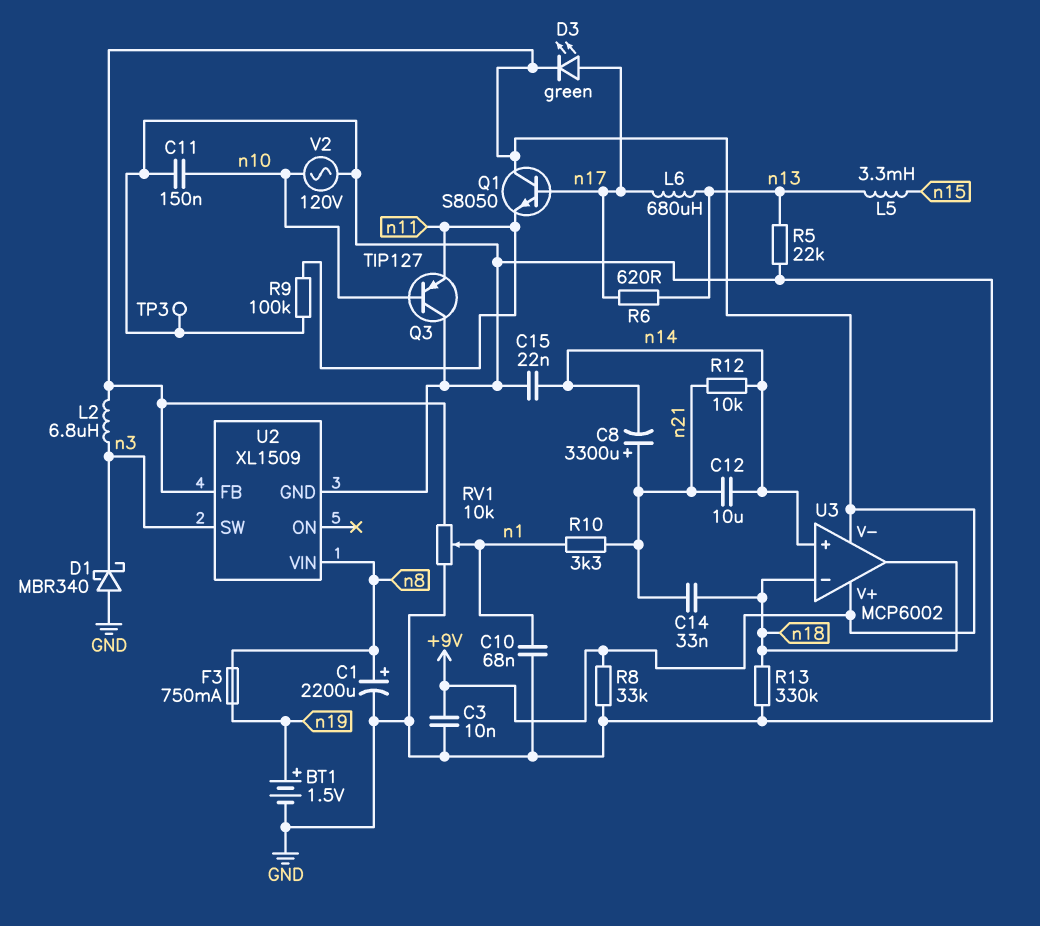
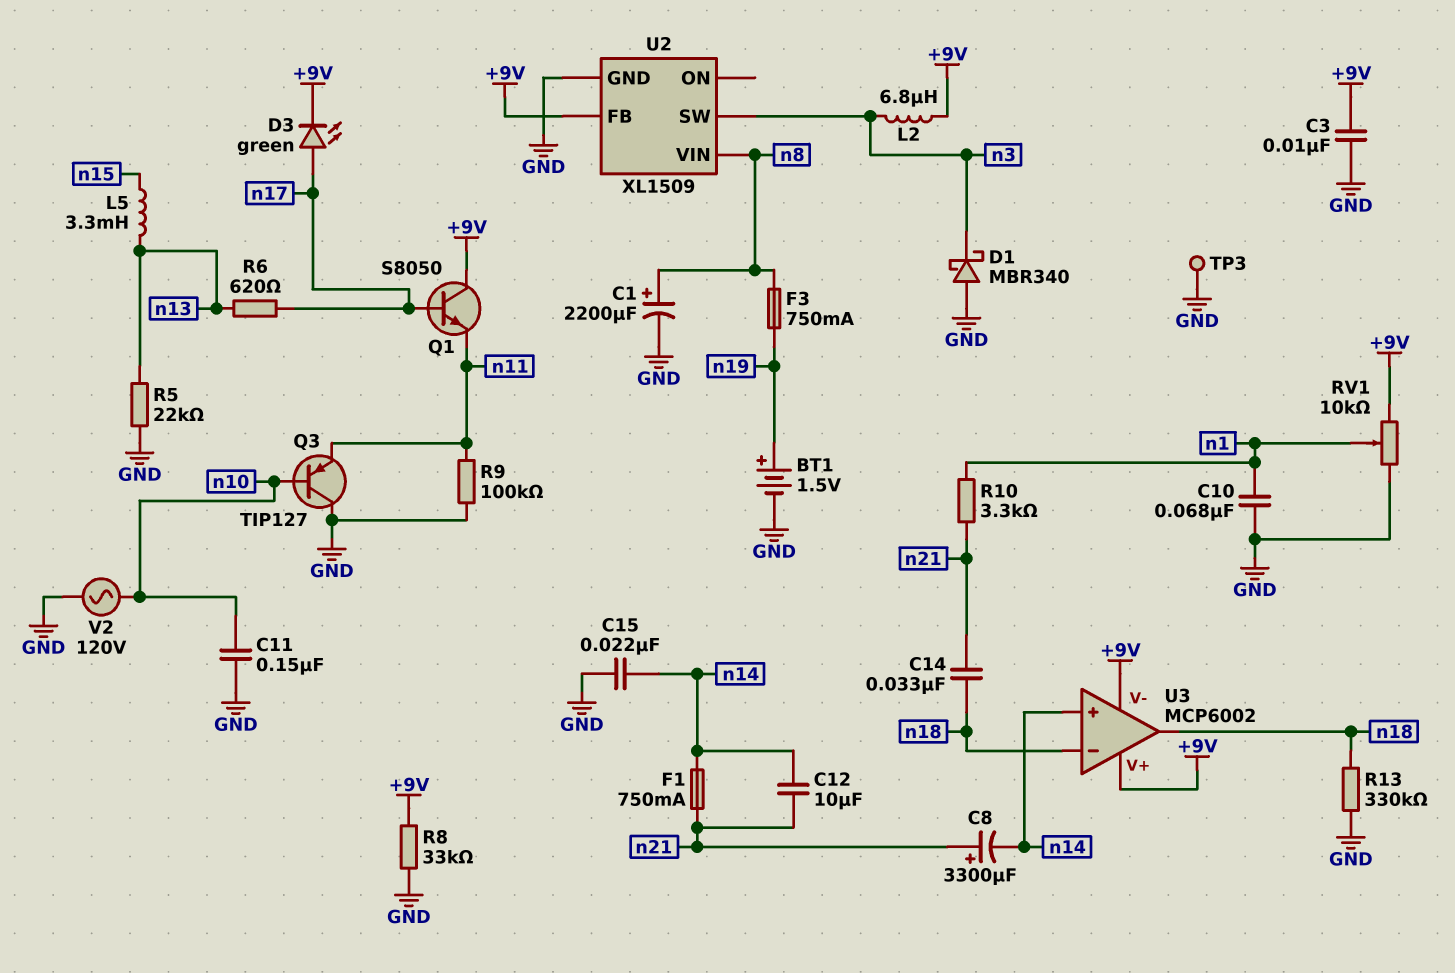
F1: none -> 750mA (n14, n21)
L6: 680uH (n13, n17) -> none
R12: 10k (n14, n21) -> none

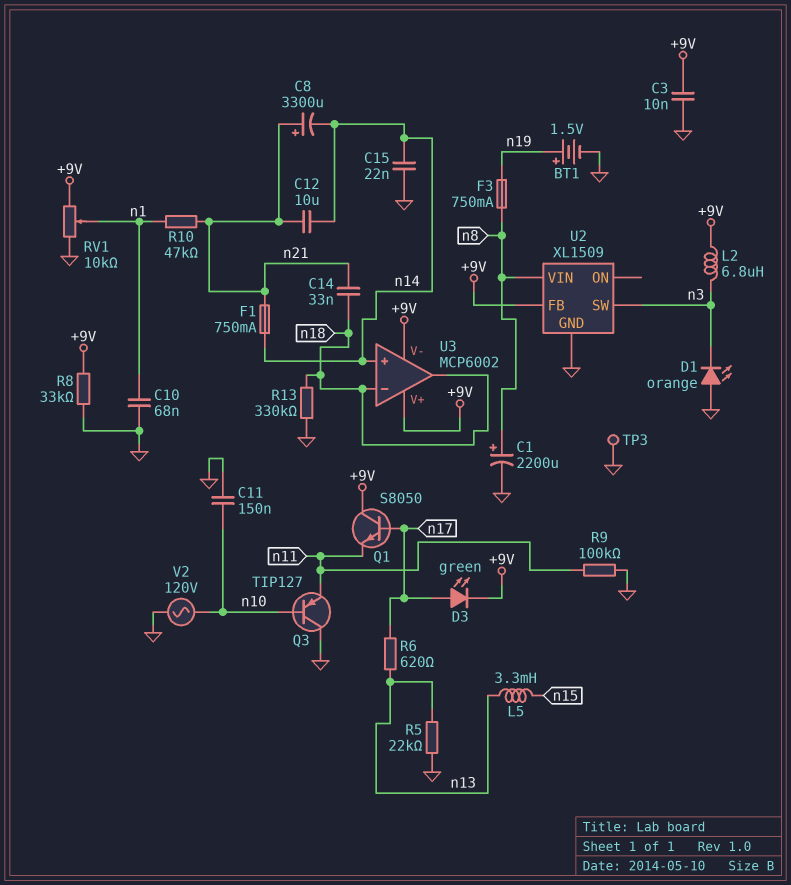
D1: schottky MBR340 (A GND, K n3) -> LED orange (A GND, K n3)
R10: 3.3k (n1, n21) -> 47k (n1, n21)

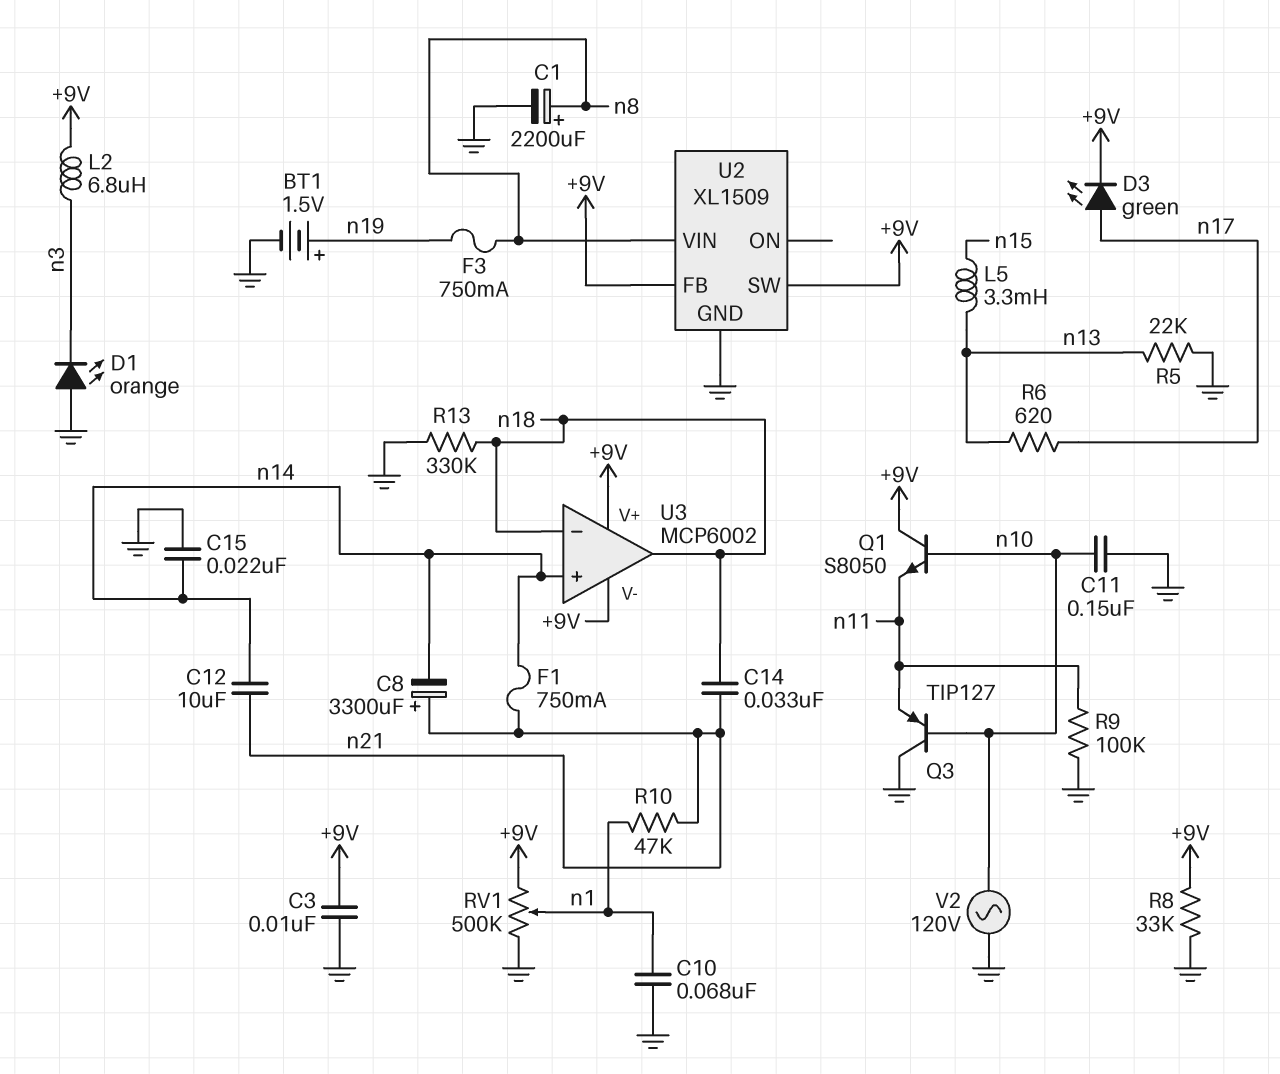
Q1: NPN S8050 (B n17, C +9V, E n11) -> NPN S8050 (B n10, C +9V, E n11)
RV1: 10k (+9V, GND, wiper n1) -> 500k (+9V, GND, wiper n1)
TP3: test point (GND) -> none
U2 pin SW: n3 -> +9V

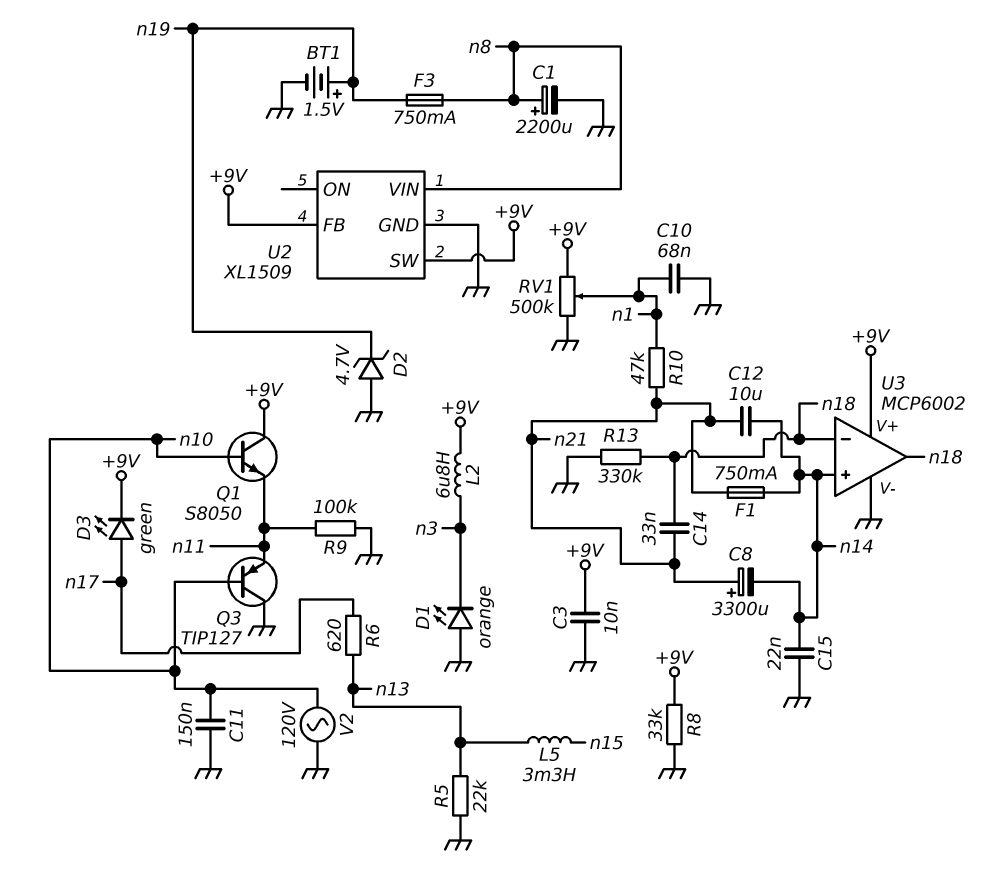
D2: none -> zener 4.7V (A GND, K n19)
U3 pin V-: +9V -> GND

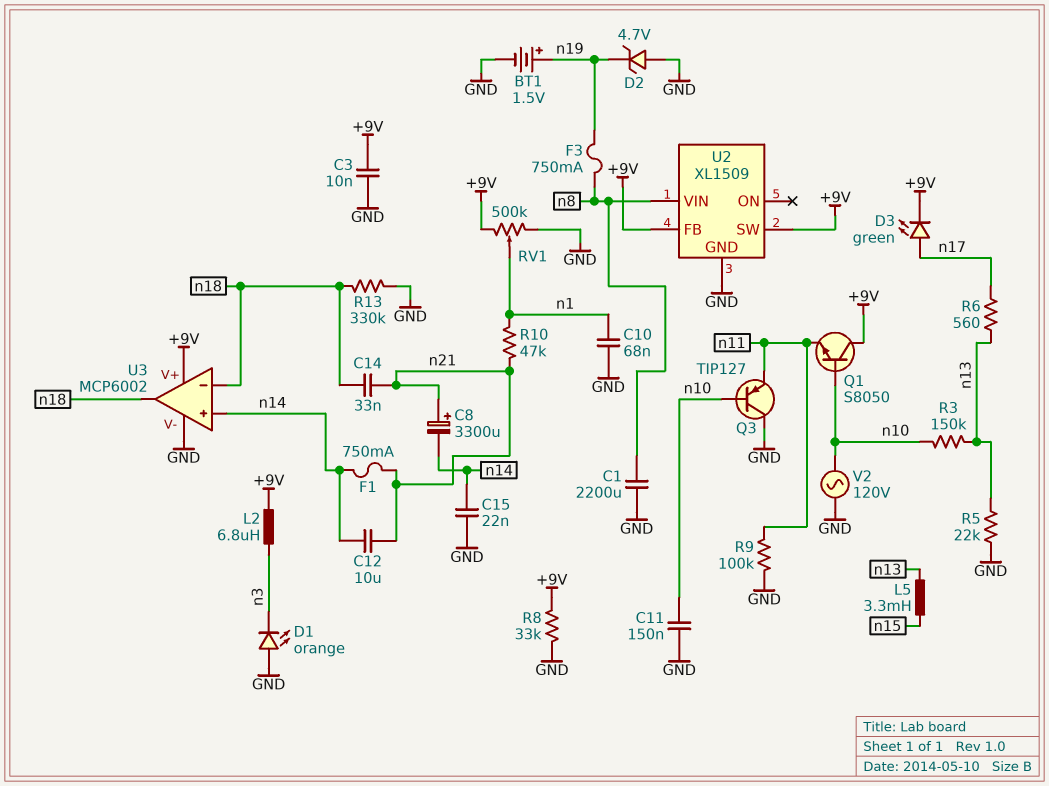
C1: 2200uF (plus n8, minus GND) -> 2200uF (GND, n8)
R3: none -> 150k (n10, n13)
R6: 620 (n13, n17) -> 560 (n13, n17)

